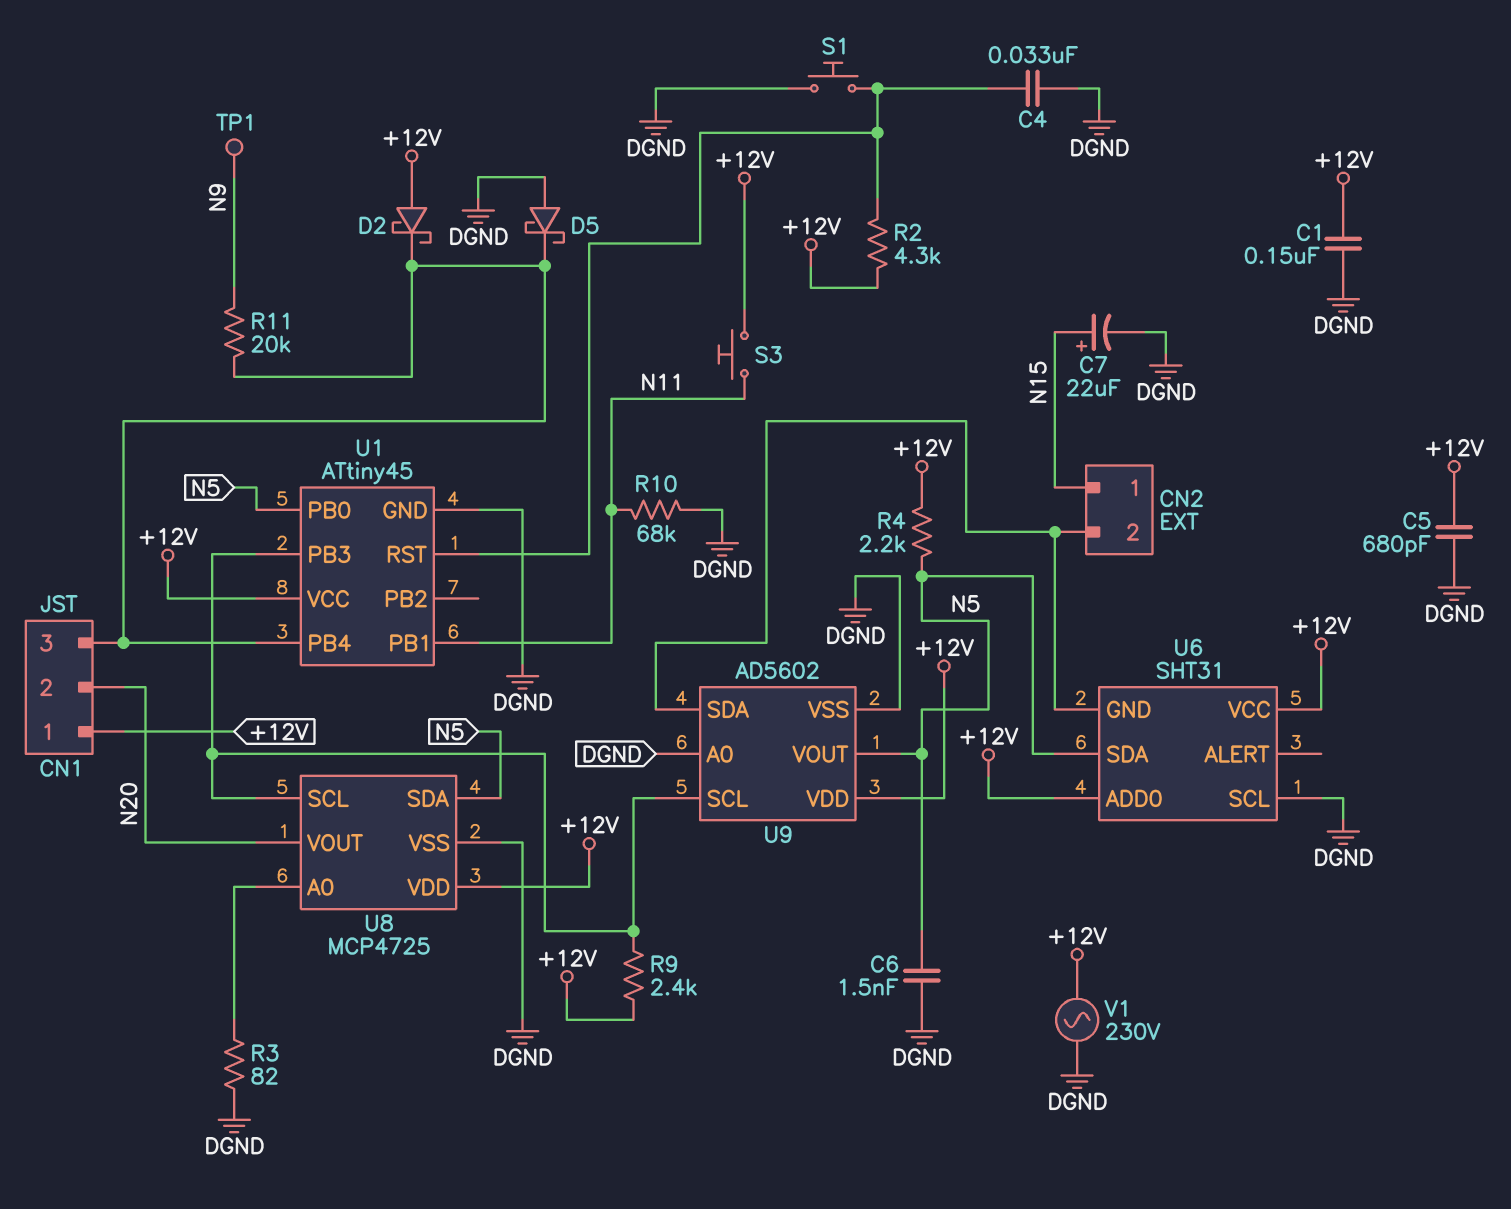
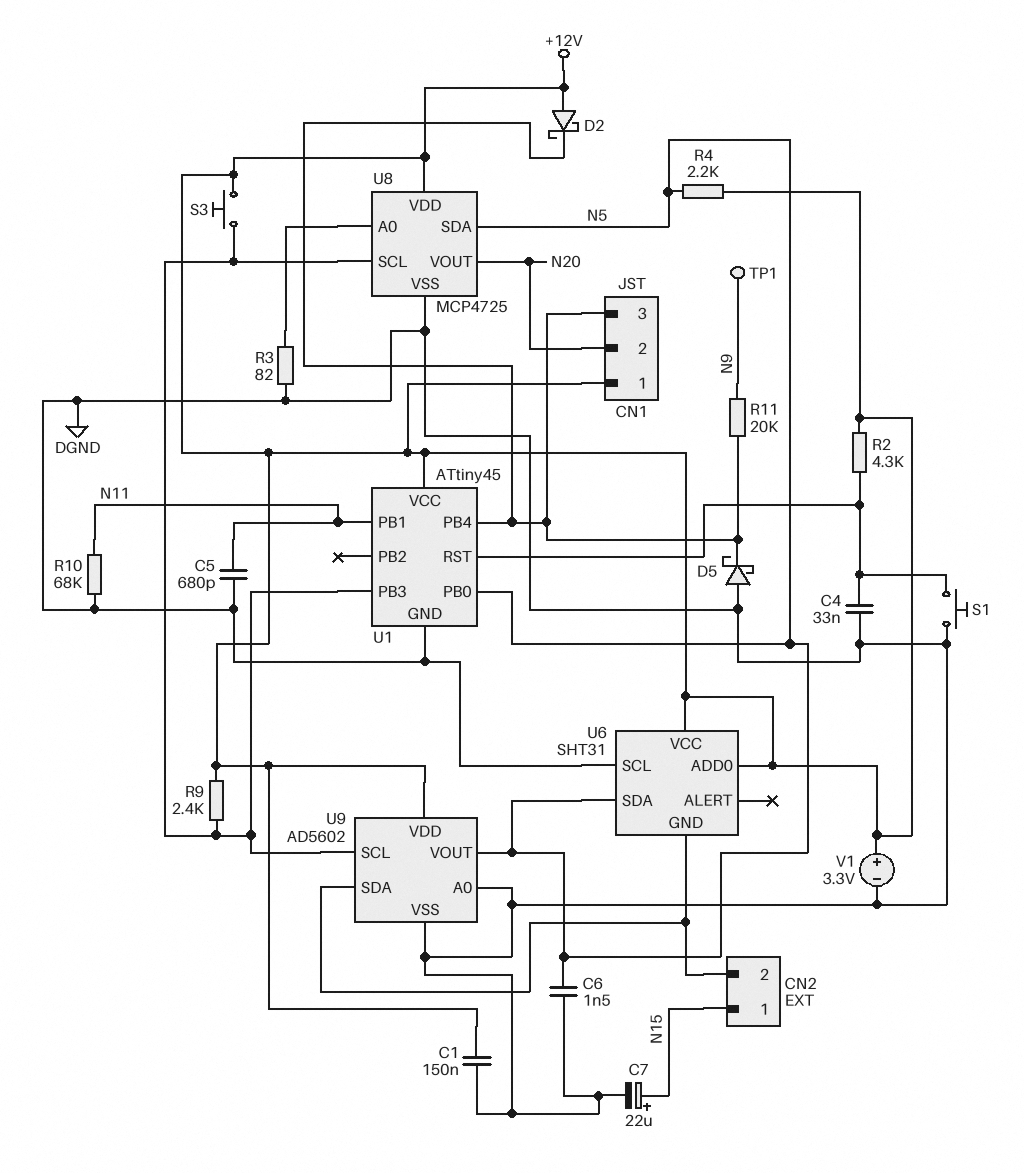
C5: 680pF (+12V, DGND) -> 680pF (DGND, N11)
S3: button (+12V, N11) -> button (+12V, U1/PB3)
V1: AC 230V (+12V, DGND) -> 3.3V (plus +12V, minus DGND)

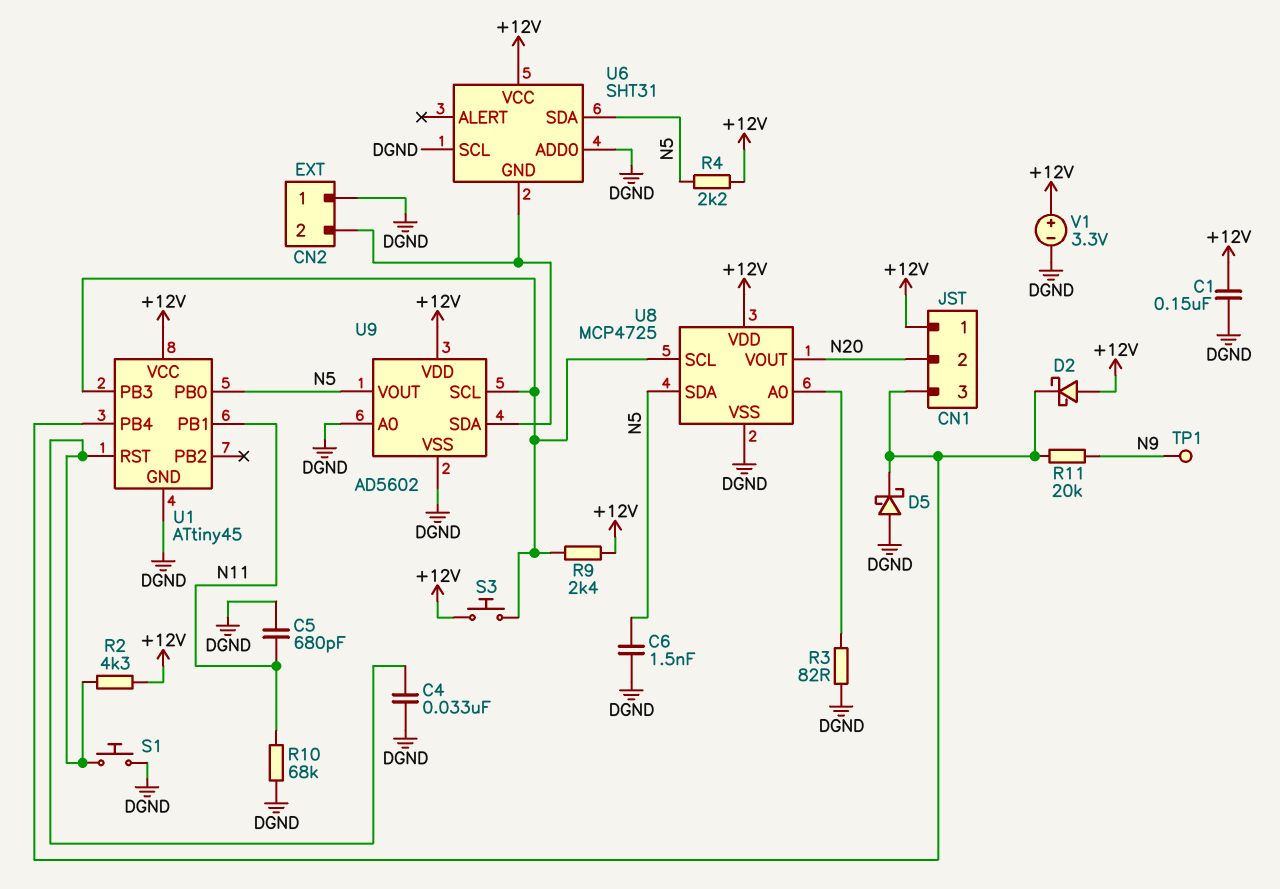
C7: 22uF (plus N15, minus DGND) -> none
CN2 pin 1: N15 -> DGND
U6 pin ADD0: +12V -> DGND

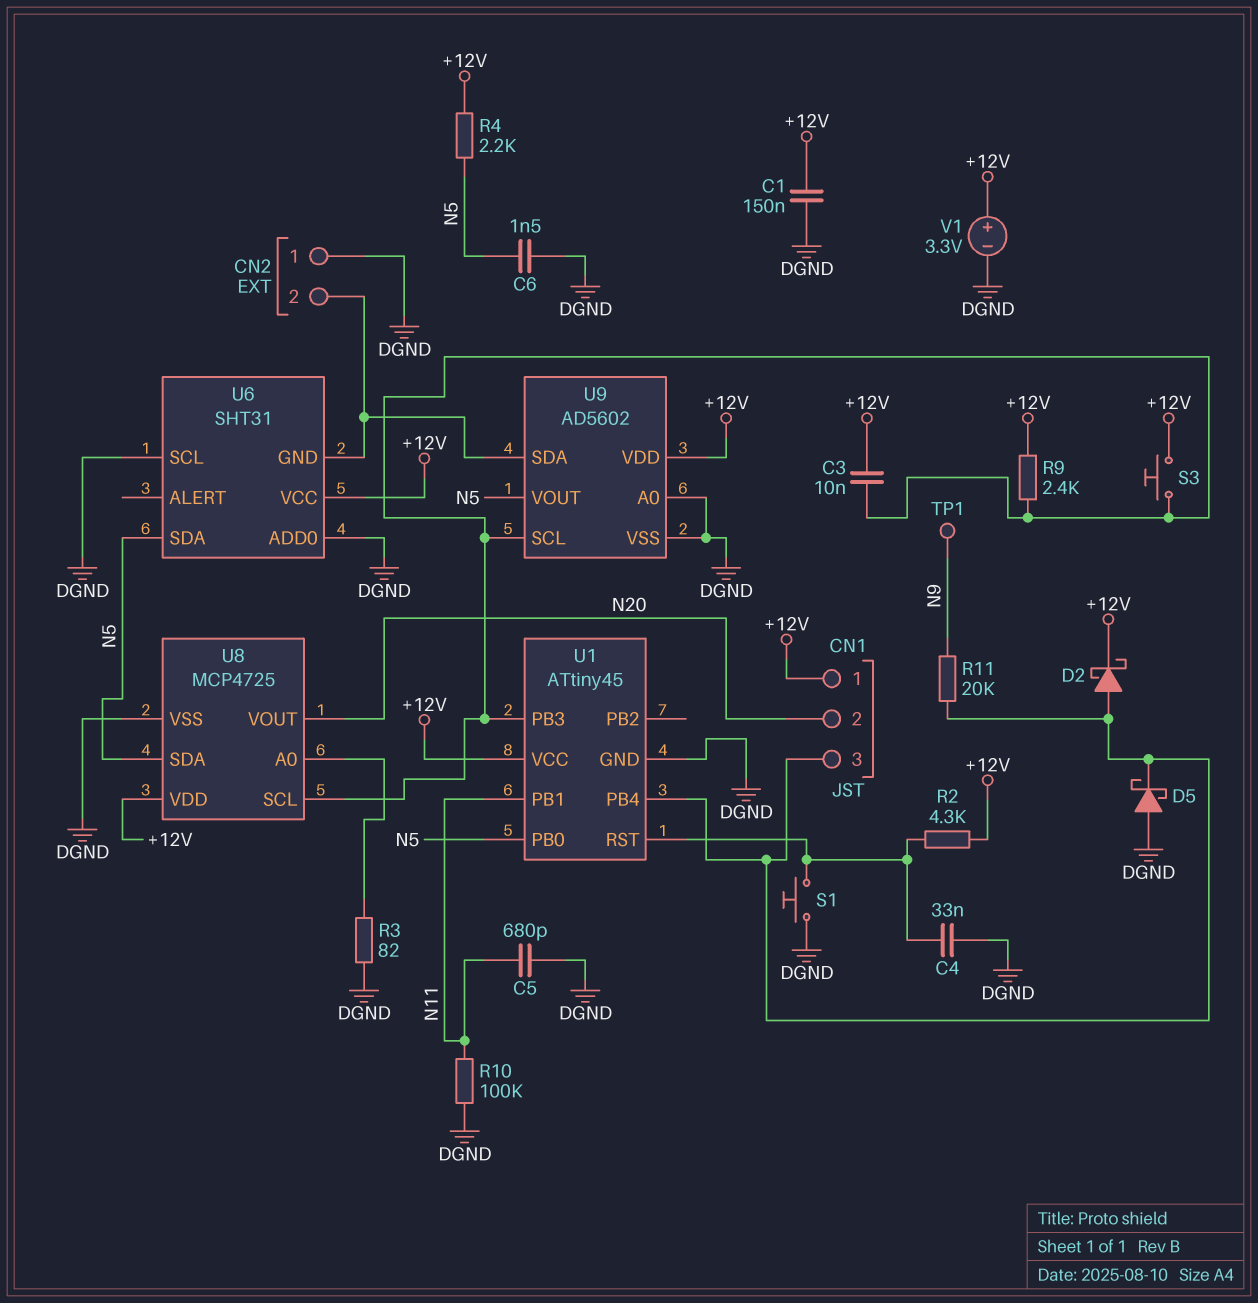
C3: none -> 10nF (+12V, U1/PB3)
D2: schottky (A +12V, K CN1/3) -> schottky (A CN1/3, K +12V)
R10: 68k (DGND, N11) -> 100k (DGND, N11)

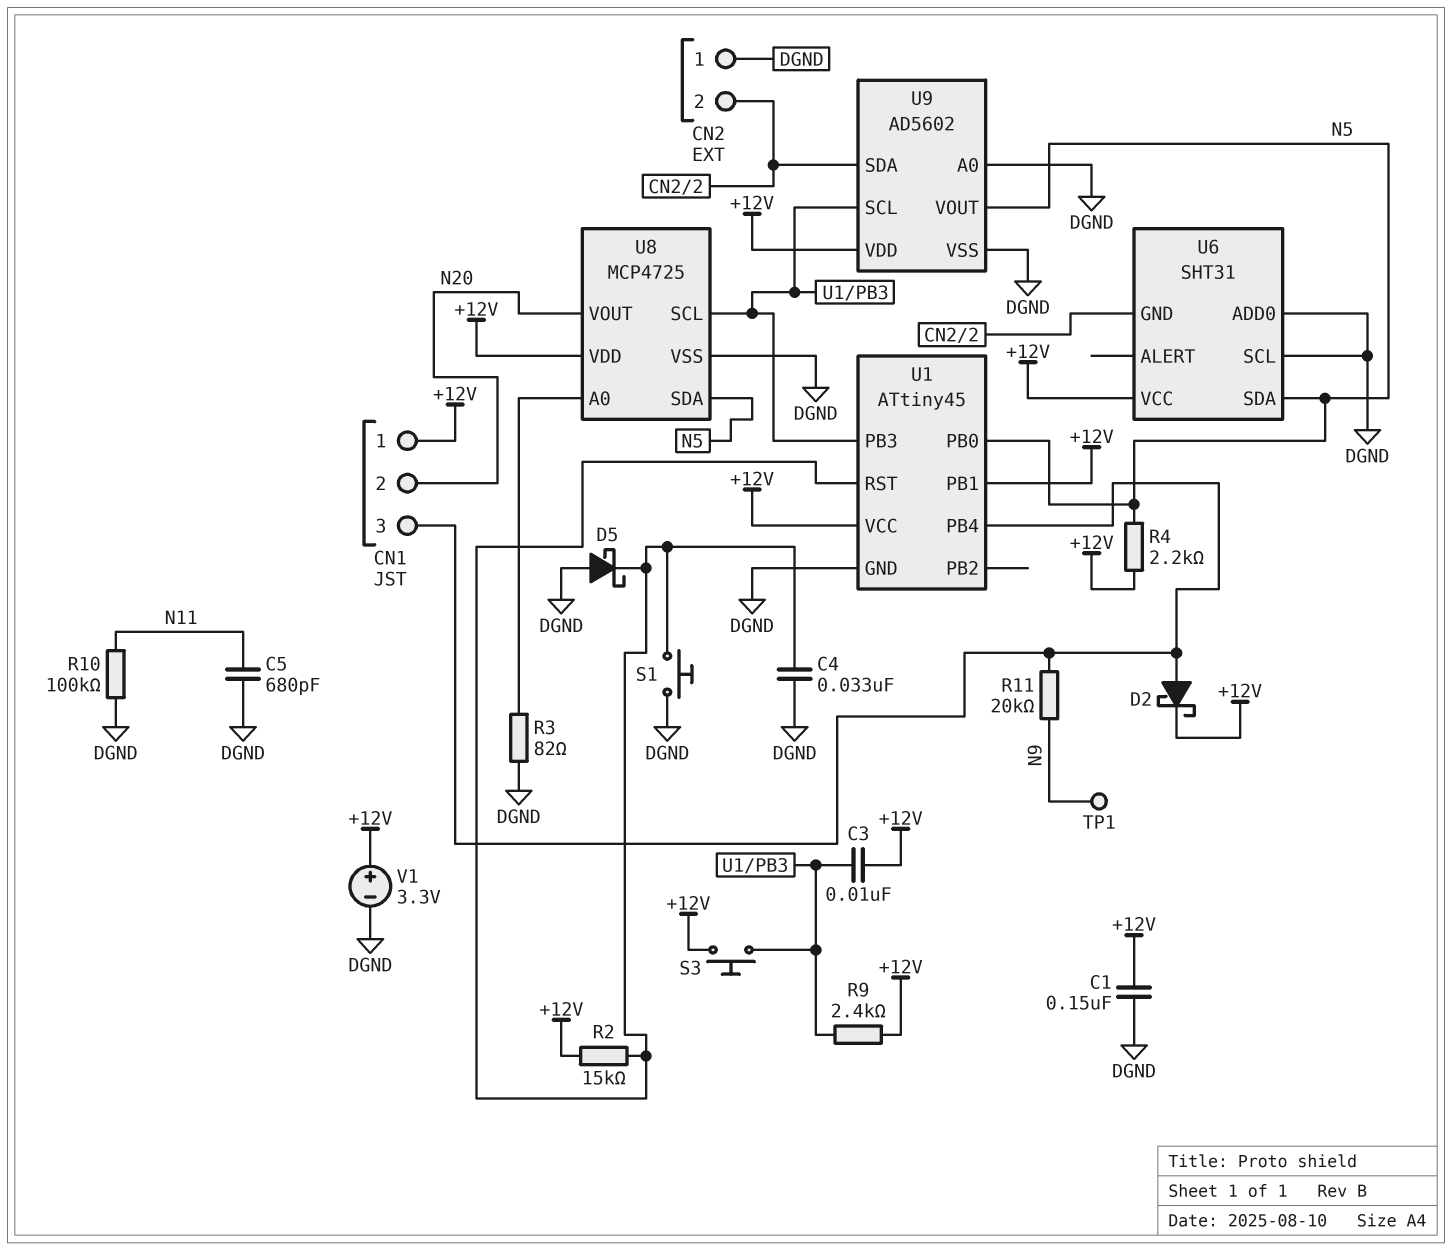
C6: 1.5nF (DGND, N5) -> none
D5: schottky (A DGND, K CN1/3) -> schottky (A DGND, K U1/RST)
R2: 4.3k (+12V, U1/RST) -> 15k (+12V, U1/RST)
U1 pin PB1: N11 -> +12V

